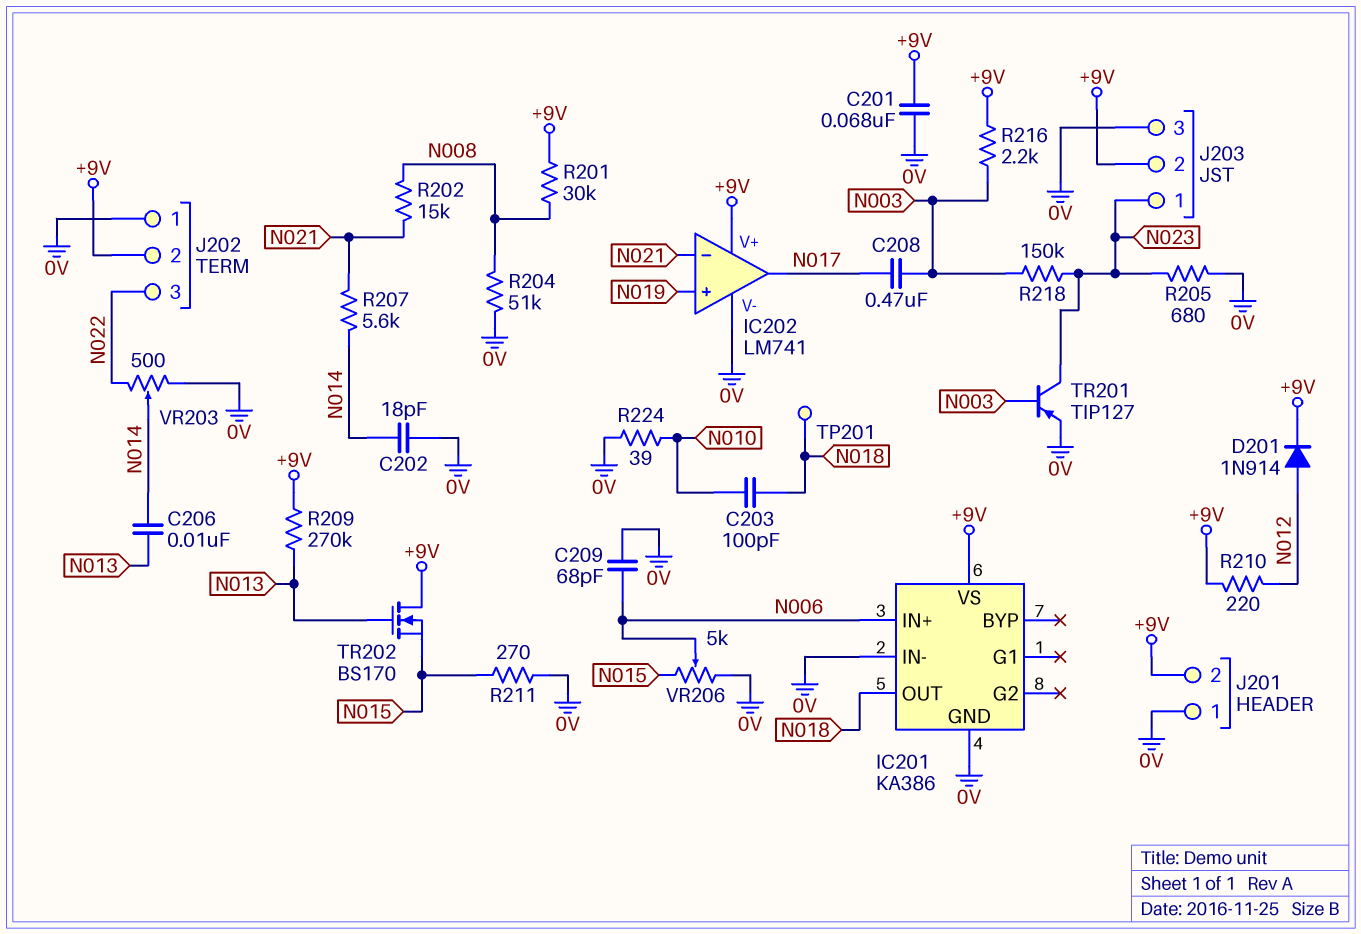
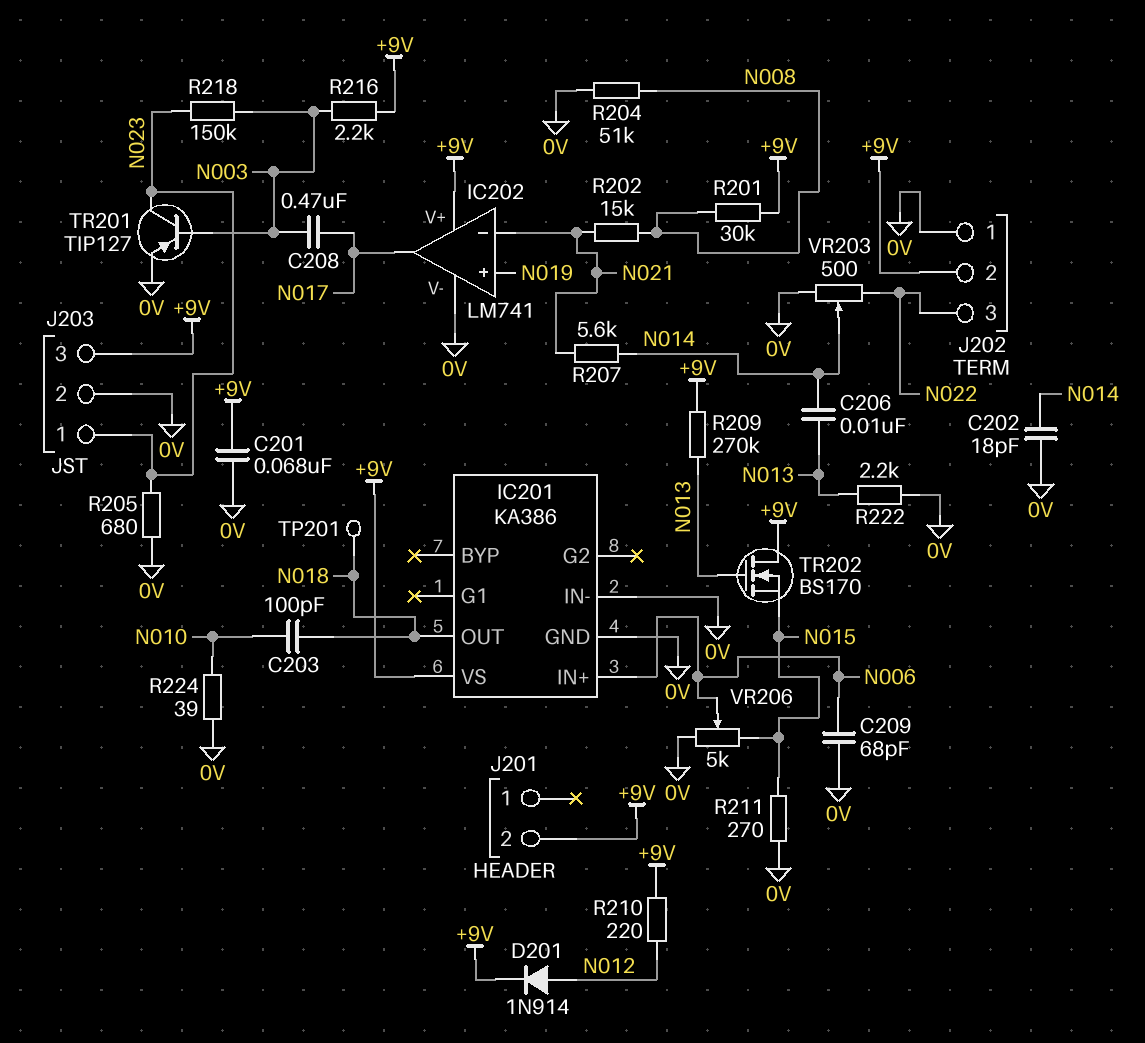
J201 pin 1: 0V -> none
J203 pin 2: +9V -> 0V
J203 pin 3: 0V -> +9V
R222: none -> 2.2k (0V, N013)

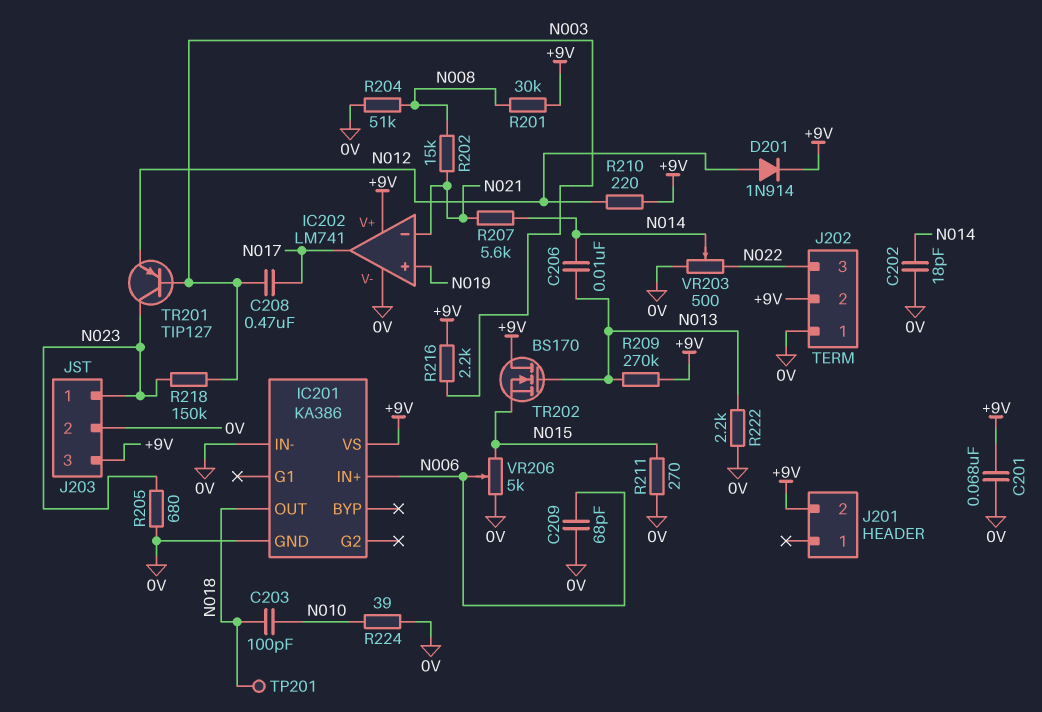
TR201: PNP TIP127 (B N003, C N023, E 0V) -> PNP TIP127 (B N003, C N023, E N012)

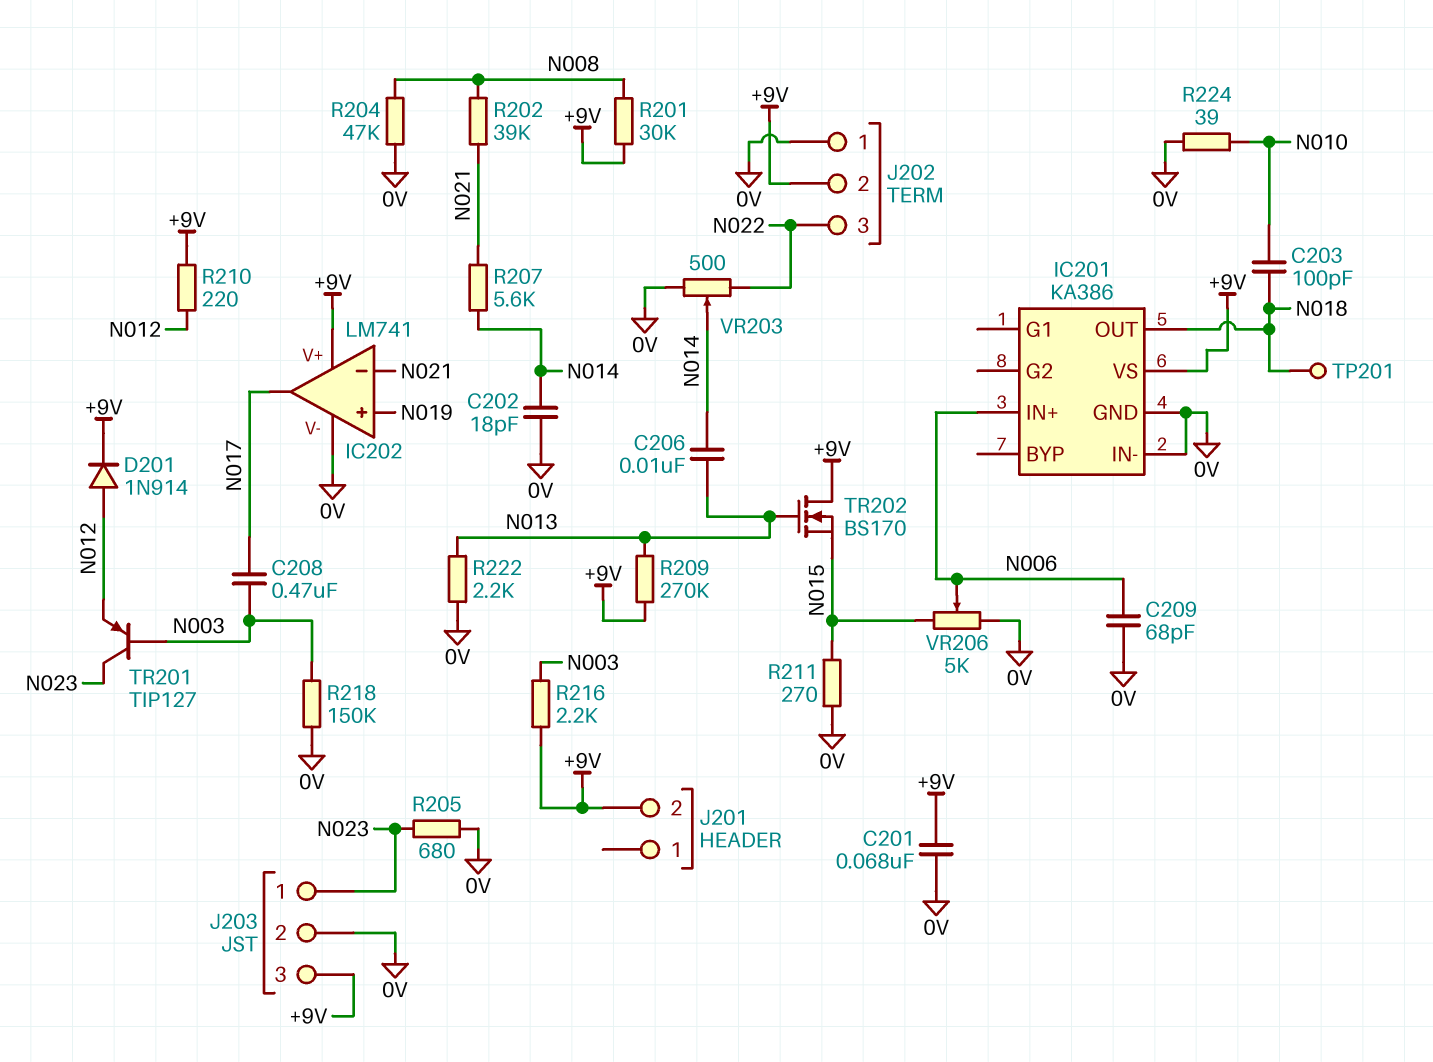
R202: 15k (N008, N021) -> 39k (N008, N021)
R204: 51k (0V, N008) -> 47k (0V, N008)
R218: 150k (N003, N023) -> 150k (0V, N003)

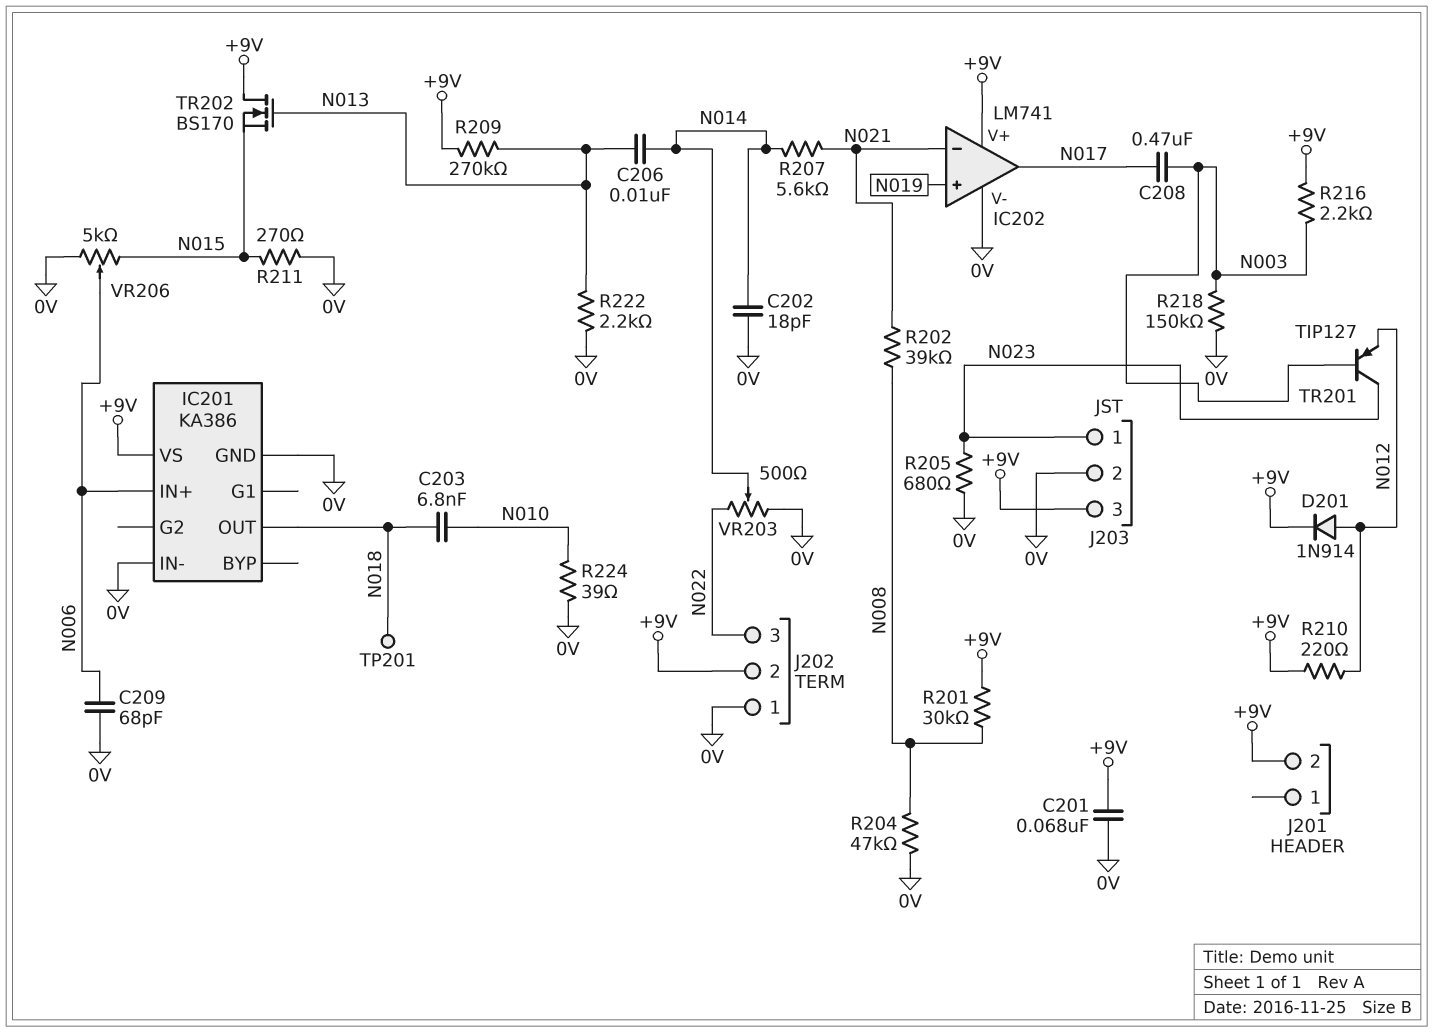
C203: 100pF (N010, N018) -> 6.8nF (N010, N018)

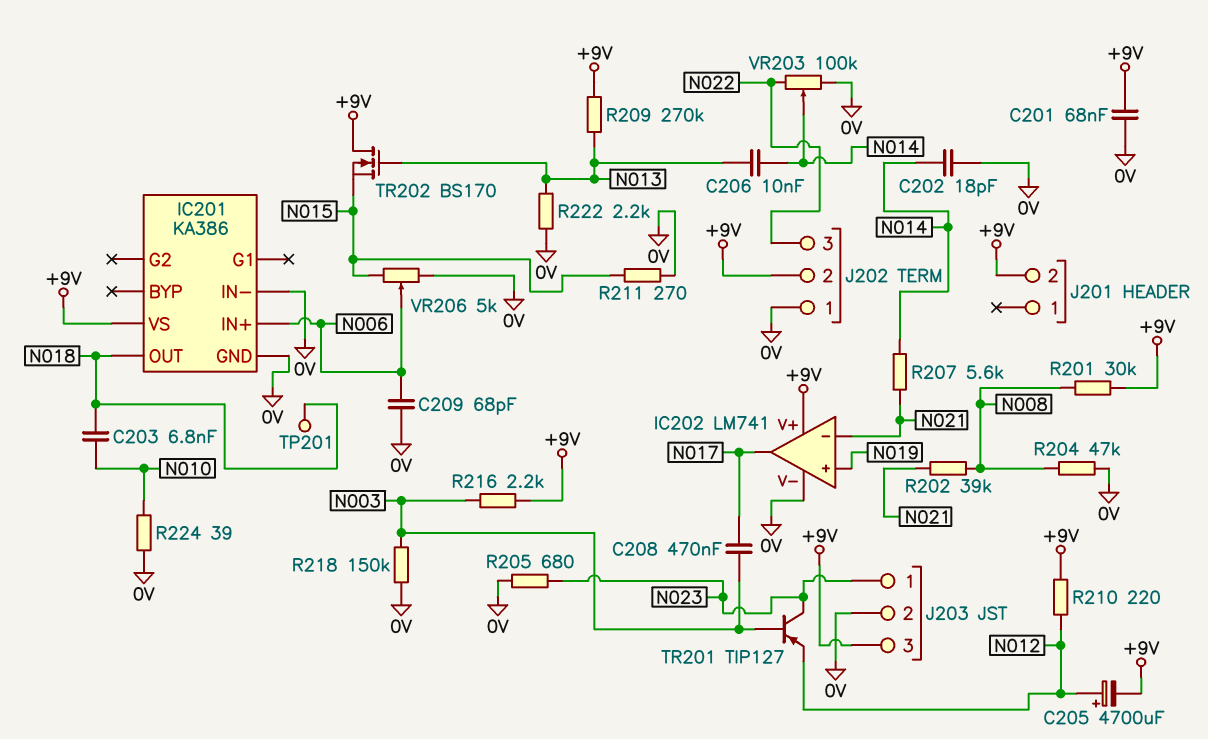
C205: none -> 4700uF (plus N012, minus +9V)
D201: diode 1N914 (A N012, K +9V) -> none
VR203: 500 (0V, N022, wiper N014) -> 100k (0V, N022, wiper N014)

